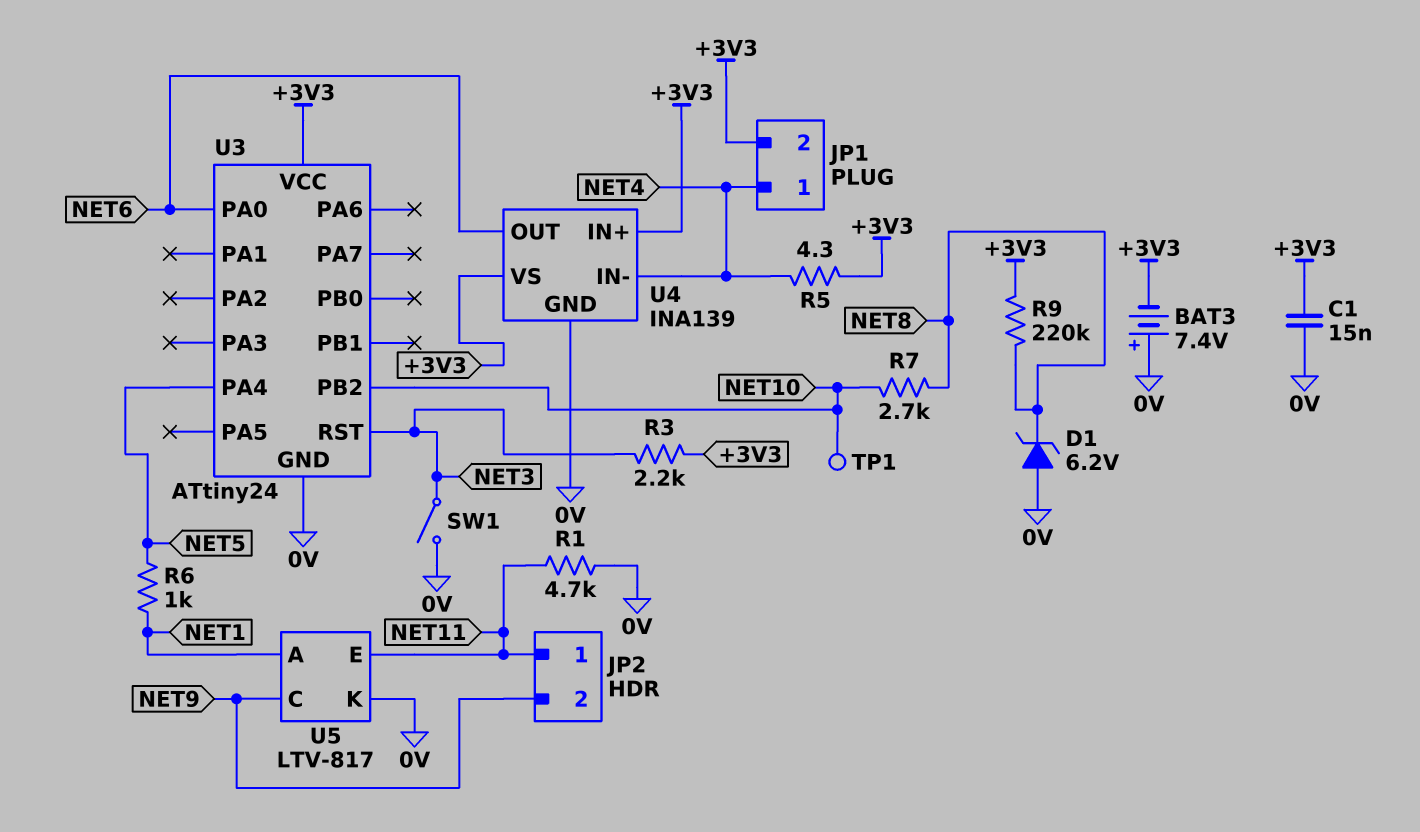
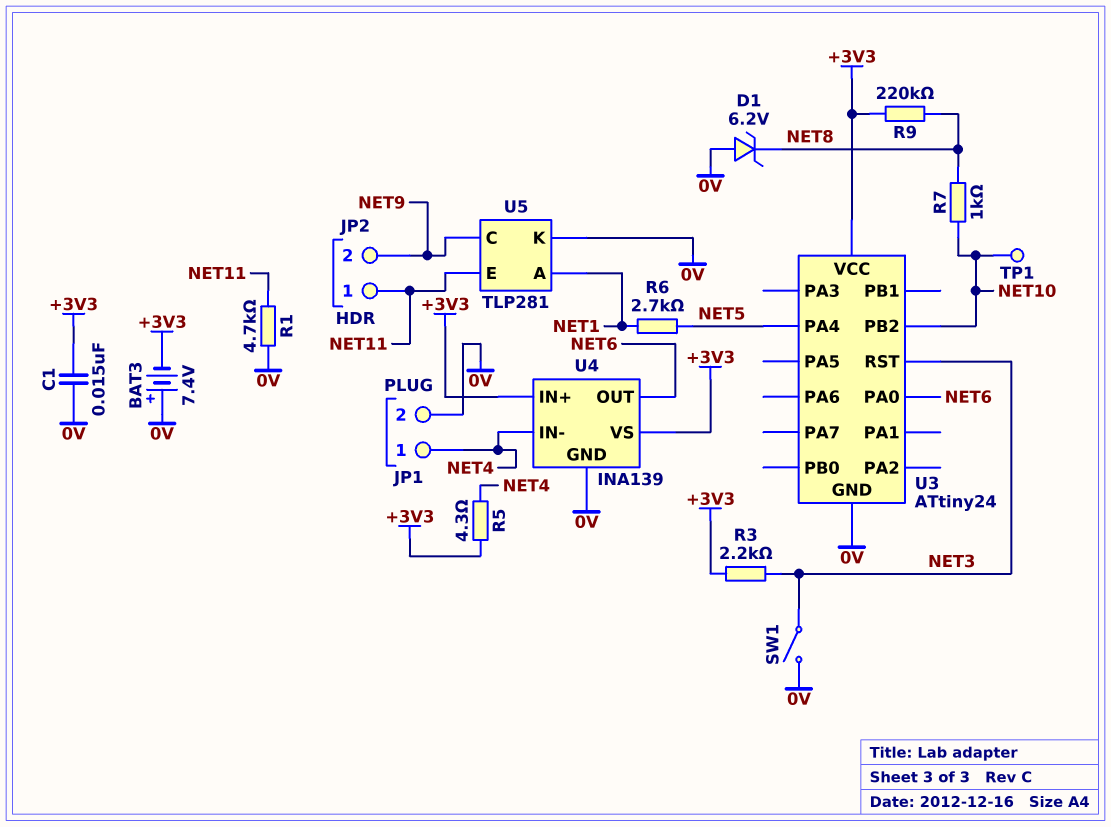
JP1 pin 2: +3V3 -> 0V
R6: 1k (NET1, NET5) -> 2.7k (NET1, NET5)
R7: 2.7k (NET8, NET10) -> 1k (NET8, NET10)
U5: LTV-817 -> TLP281

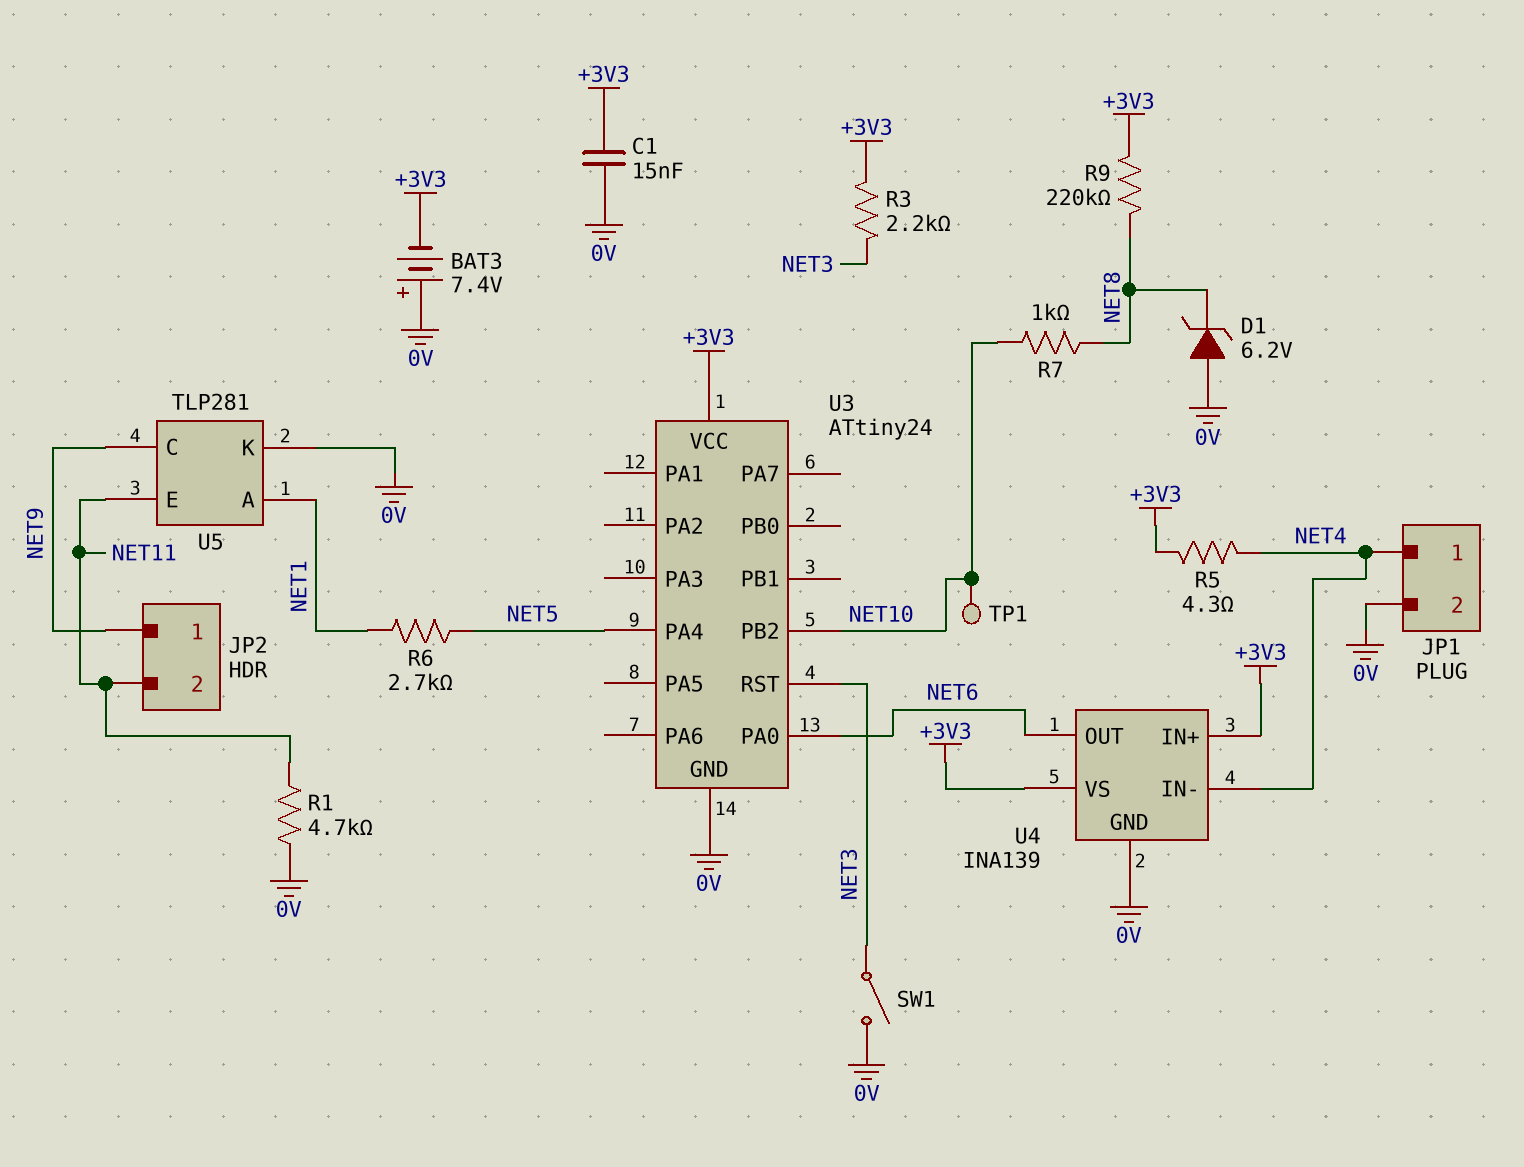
JP2 pin 1: NET11 -> NET9
JP2 pin 2: NET9 -> NET11

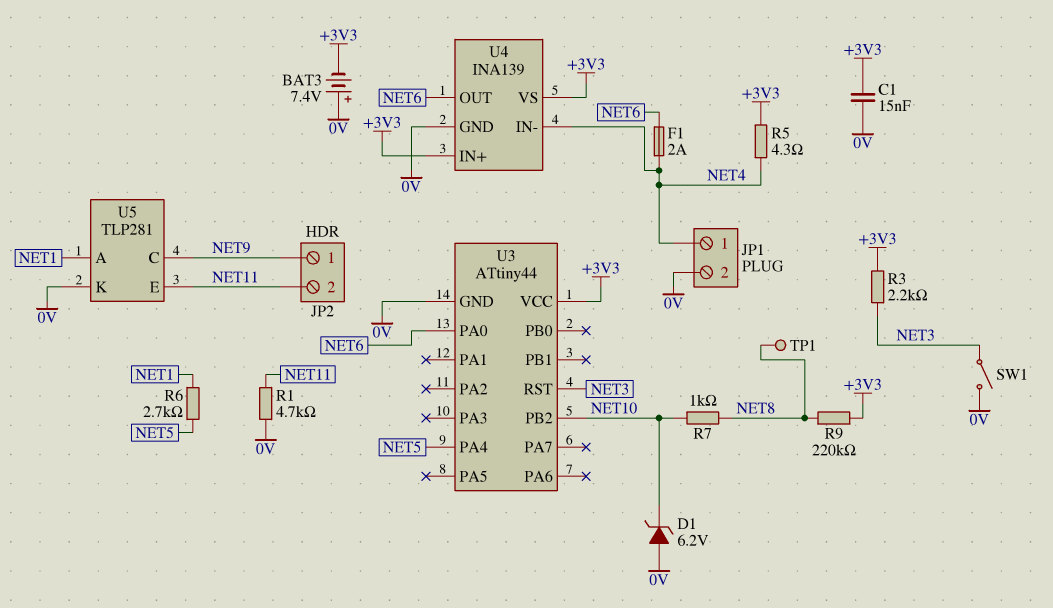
D1: zener 6.2V (A 0V, K NET8) -> zener 6.2V (A 0V, K NET10)
F1: none -> 2A (NET4, NET6)
TP1: test point (NET10) -> test point (NET8)
U3: ATtiny24 -> ATtiny44

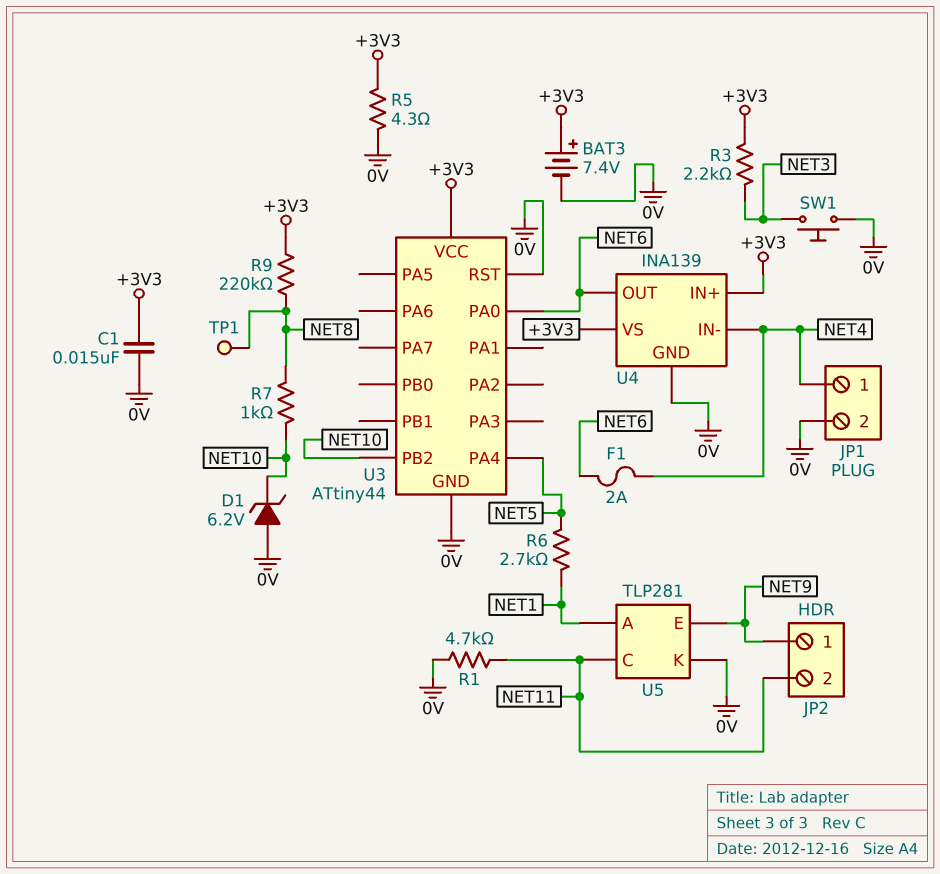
BAT3: 7.4V (plus 0V, minus +3V3) -> 7.4V (plus +3V3, minus 0V)
R5: 4.3 (+3V3, NET4) -> 4.3 (+3V3, 0V)
SW1: switch (0V, NET3) -> button (0V, NET3)
U3 pin RST: NET3 -> 0V
U5 pin C: NET9 -> NET11
U5 pin E: NET11 -> NET9

